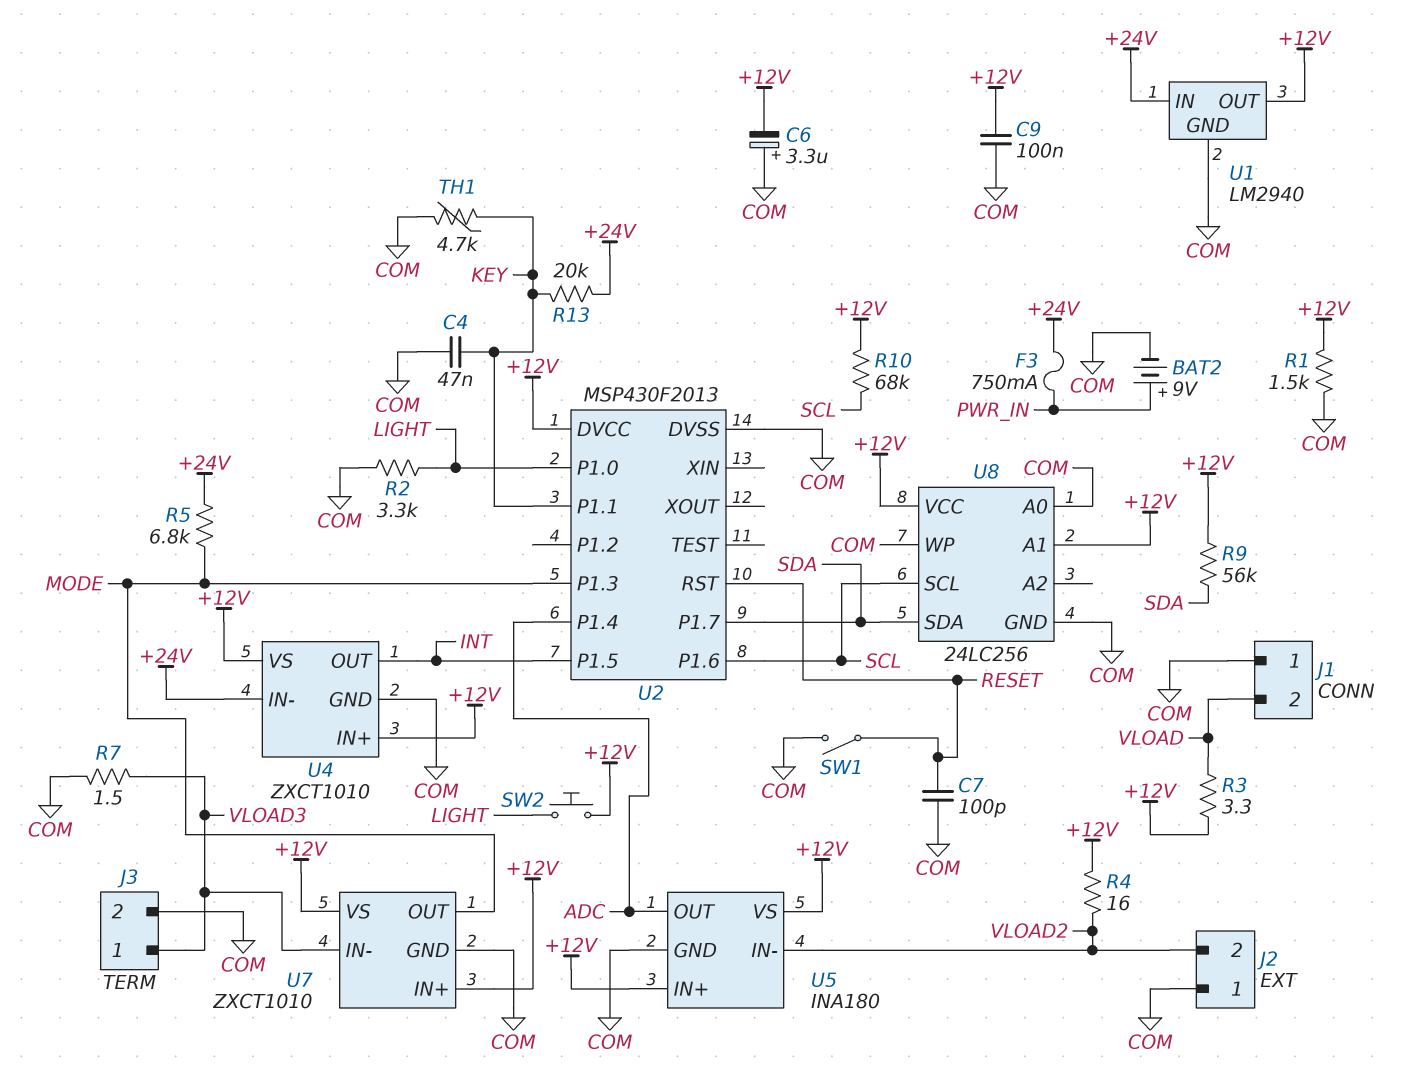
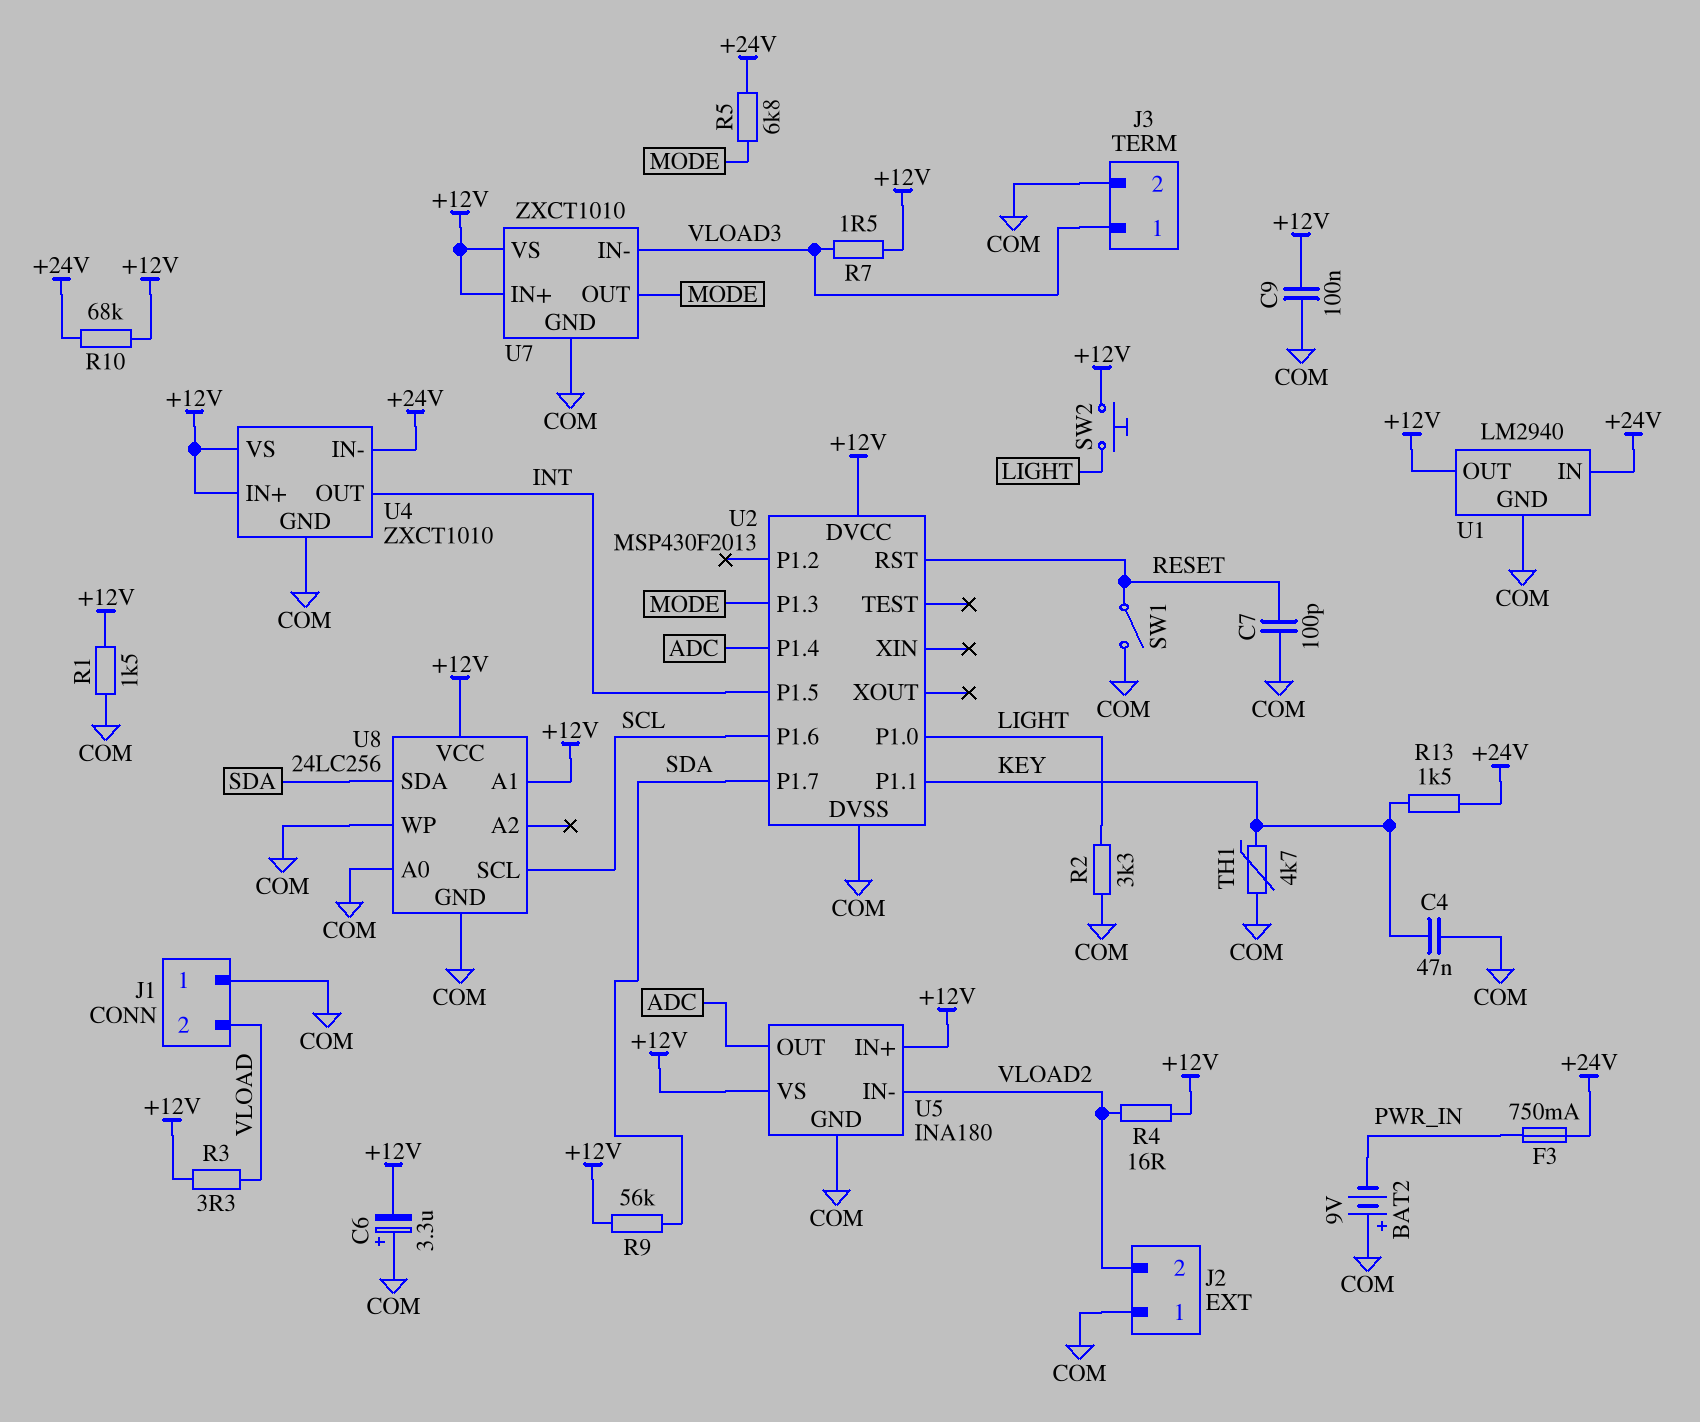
BAT2: 9V (plus PWR_IN, minus COM) -> 9V (plus COM, minus PWR_IN)
R7: 1.5 (COM, VLOAD3) -> 1.5 (+12V, VLOAD3)
R10: 68k (+12V, SCL) -> 68k (+12V, +24V)
R13: 20k (+24V, KEY) -> 1.5k (+24V, KEY)

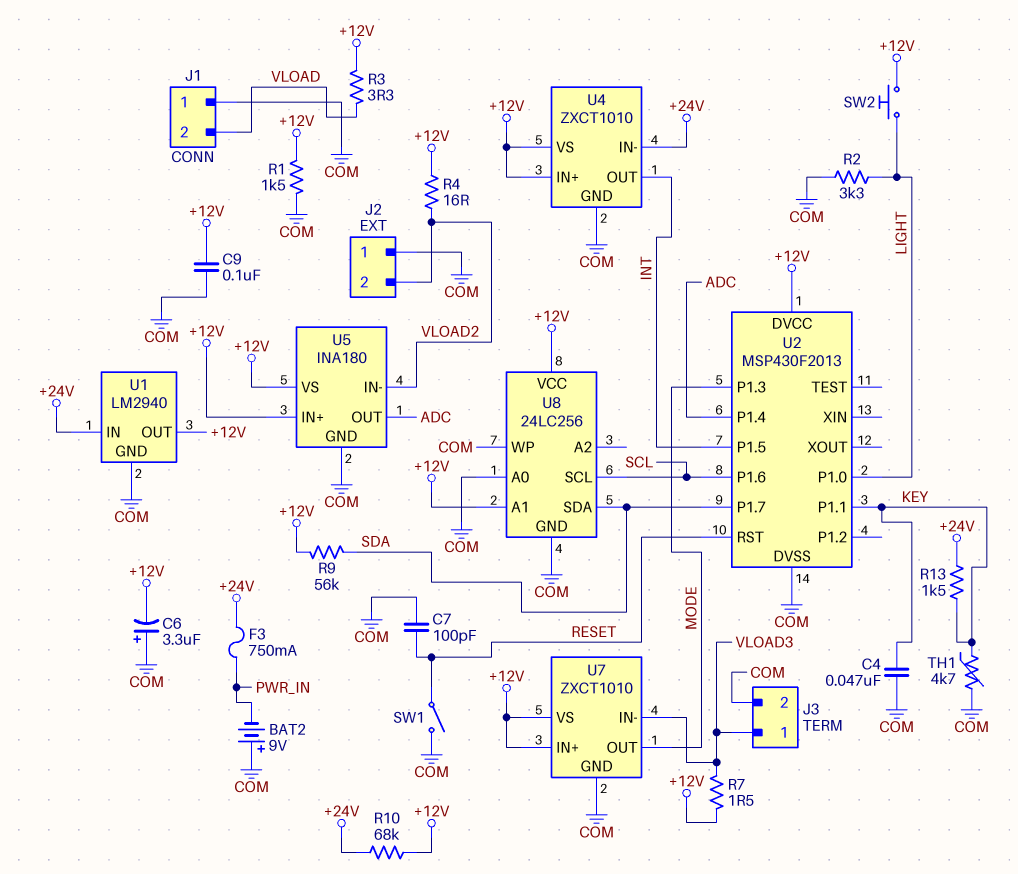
R5: 6.8k (+24V, MODE) -> none

